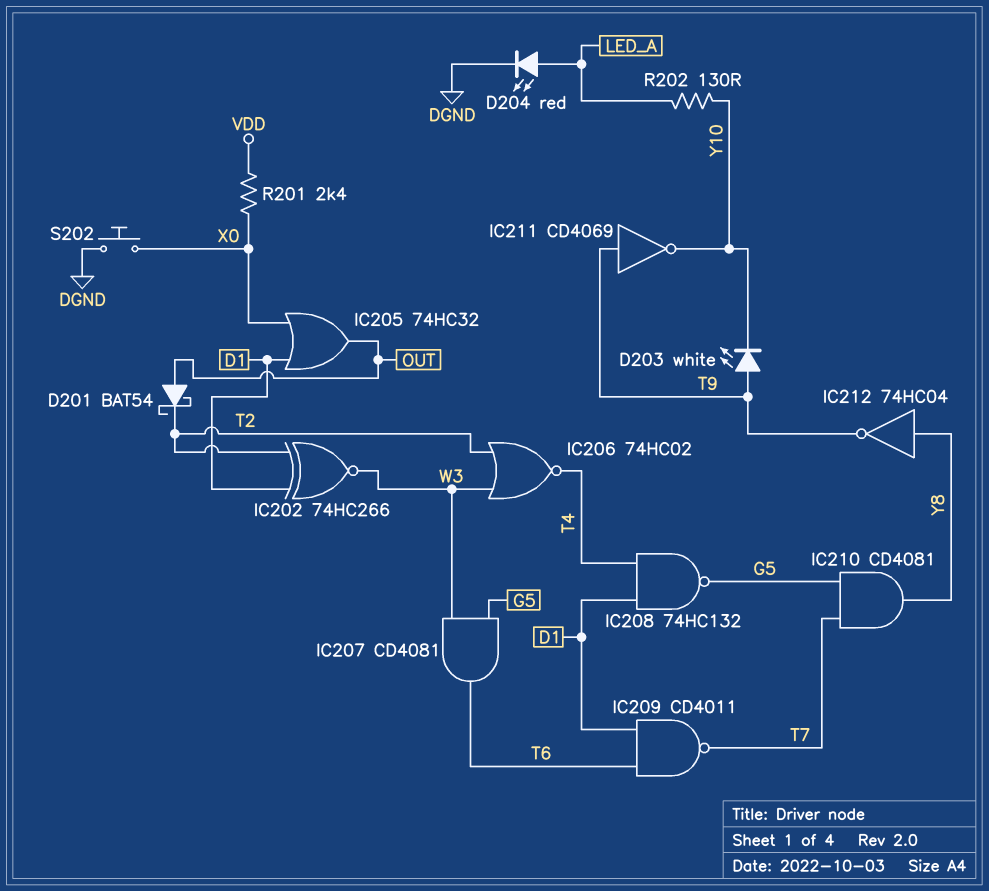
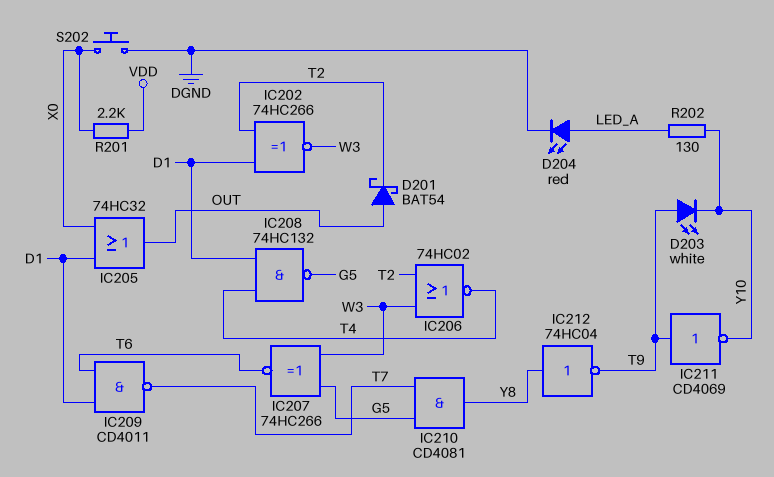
IC207: AND CD4081 (in G5, in W3, out T6) -> XNOR 74HC266 (in G5, in W3, out T6)
R201: 2.4k (VDD, X0) -> 2.2k (VDD, X0)

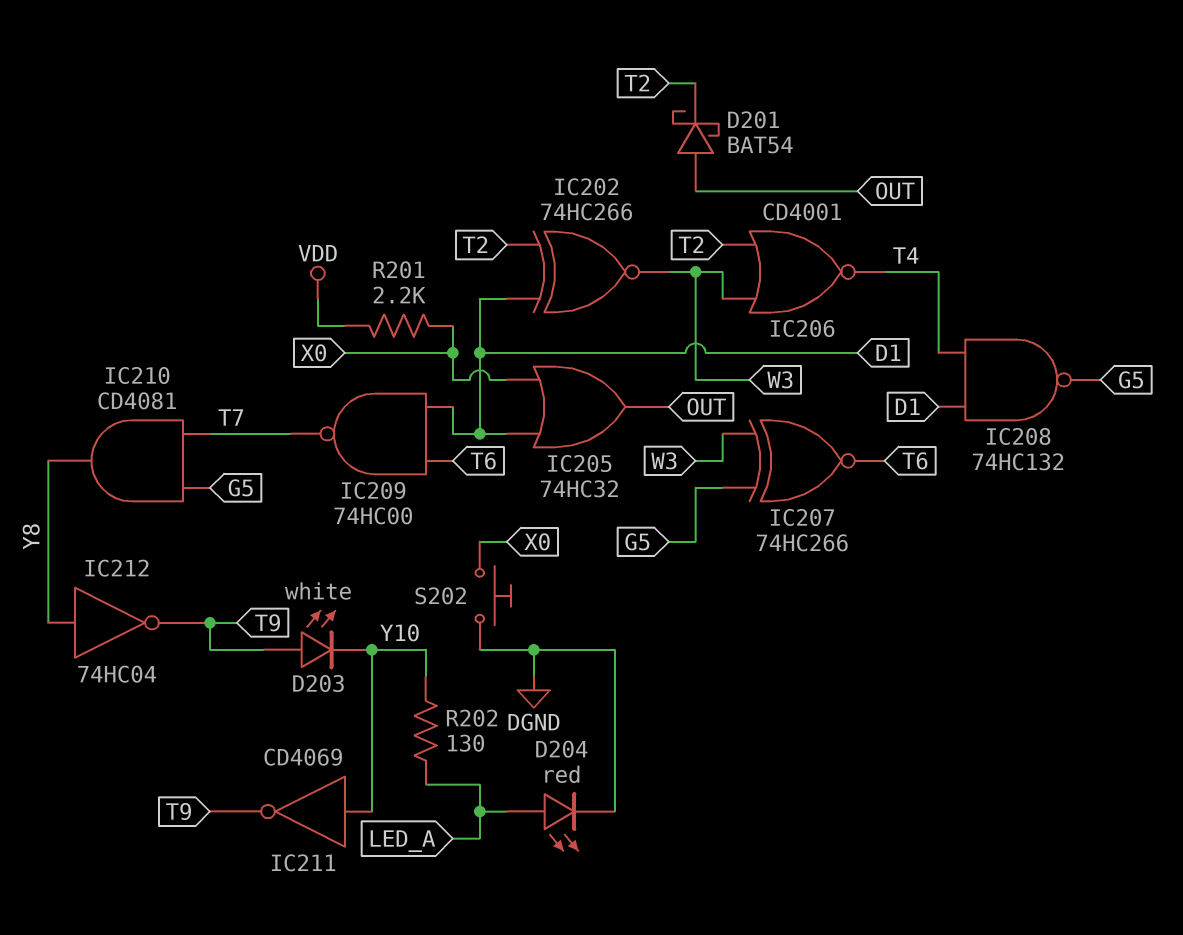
IC206: NOR 74HC02 (in T2, in W3, out T4) -> NOR CD4001 (in T2, in W3, out T4)
IC209: NAND CD4011 (in D1, in T6, out T7) -> NAND 74HC00 (in D1, in T6, out T7)
IC211: NOT CD4069 (in T9, out Y10) -> NOT CD4069 (in Y10, out T9)

